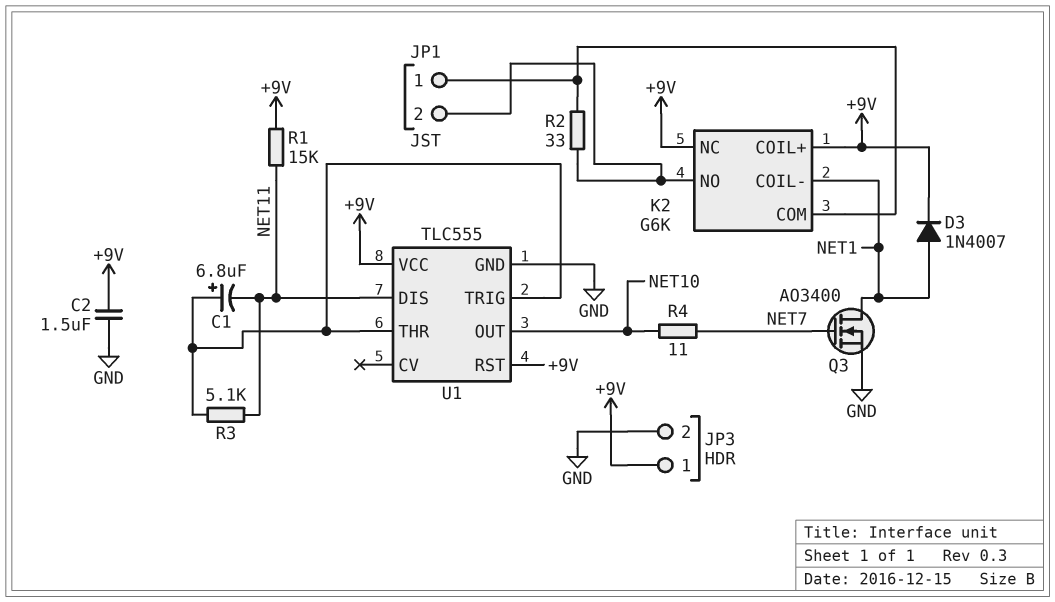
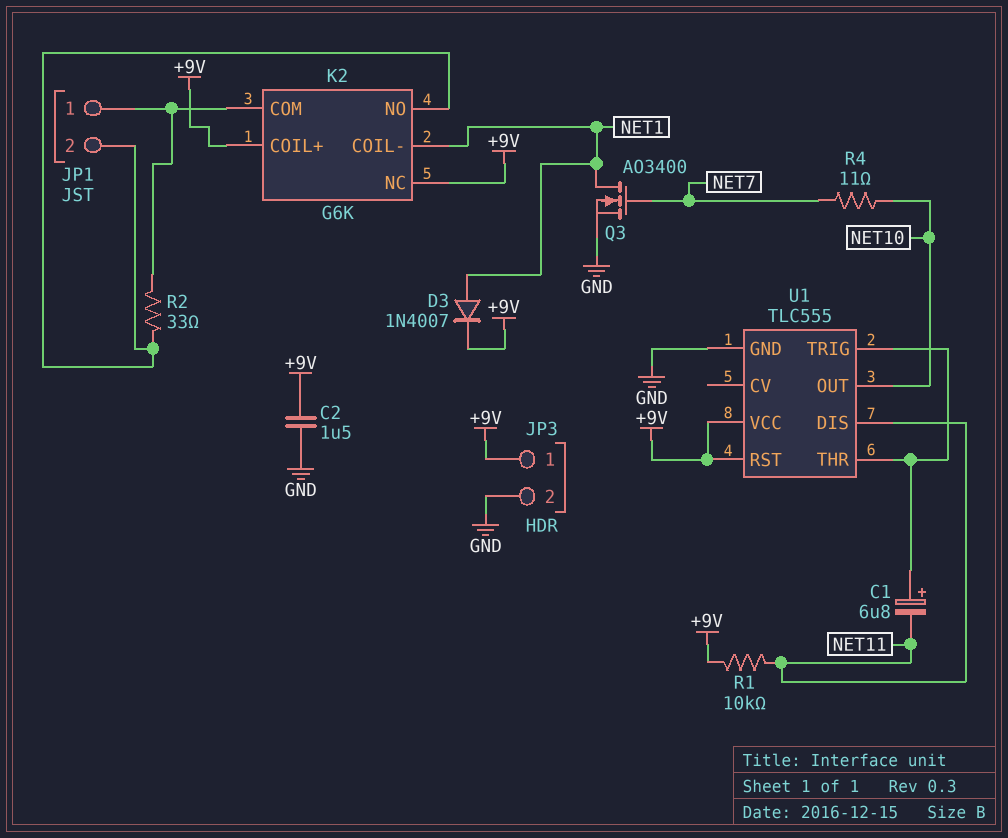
R1: 15k (+9V, NET11) -> 10k (+9V, NET11)
R3: 5.1k (NET11, U1/THR) -> none

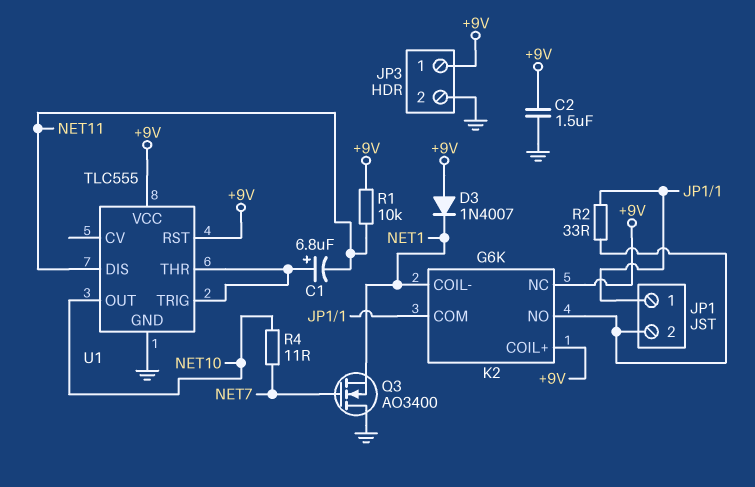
D3: diode 1N4007 (A NET1, K +9V) -> diode 1N4007 (A +9V, K NET1)
Q3: NMOS AO3400 (G NET7, D NET1, S GND) -> NMOS AO3400 (G NET7, D GND, S NET1)

